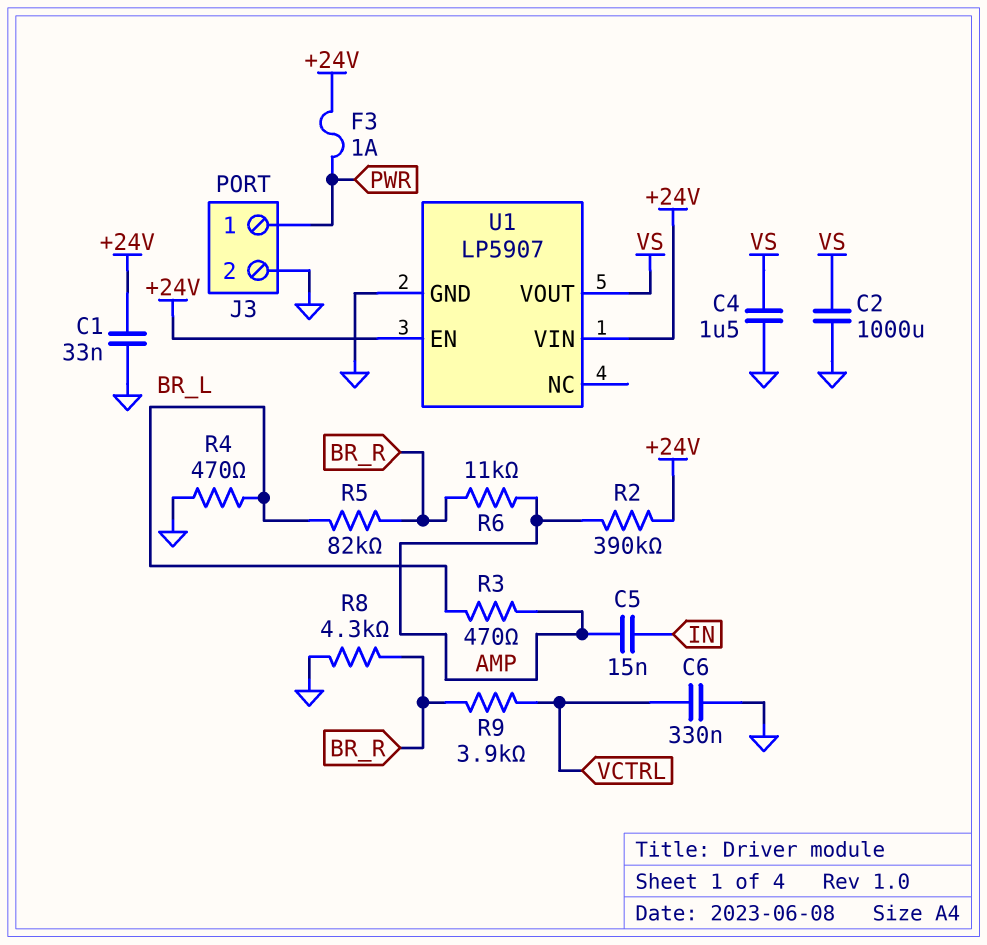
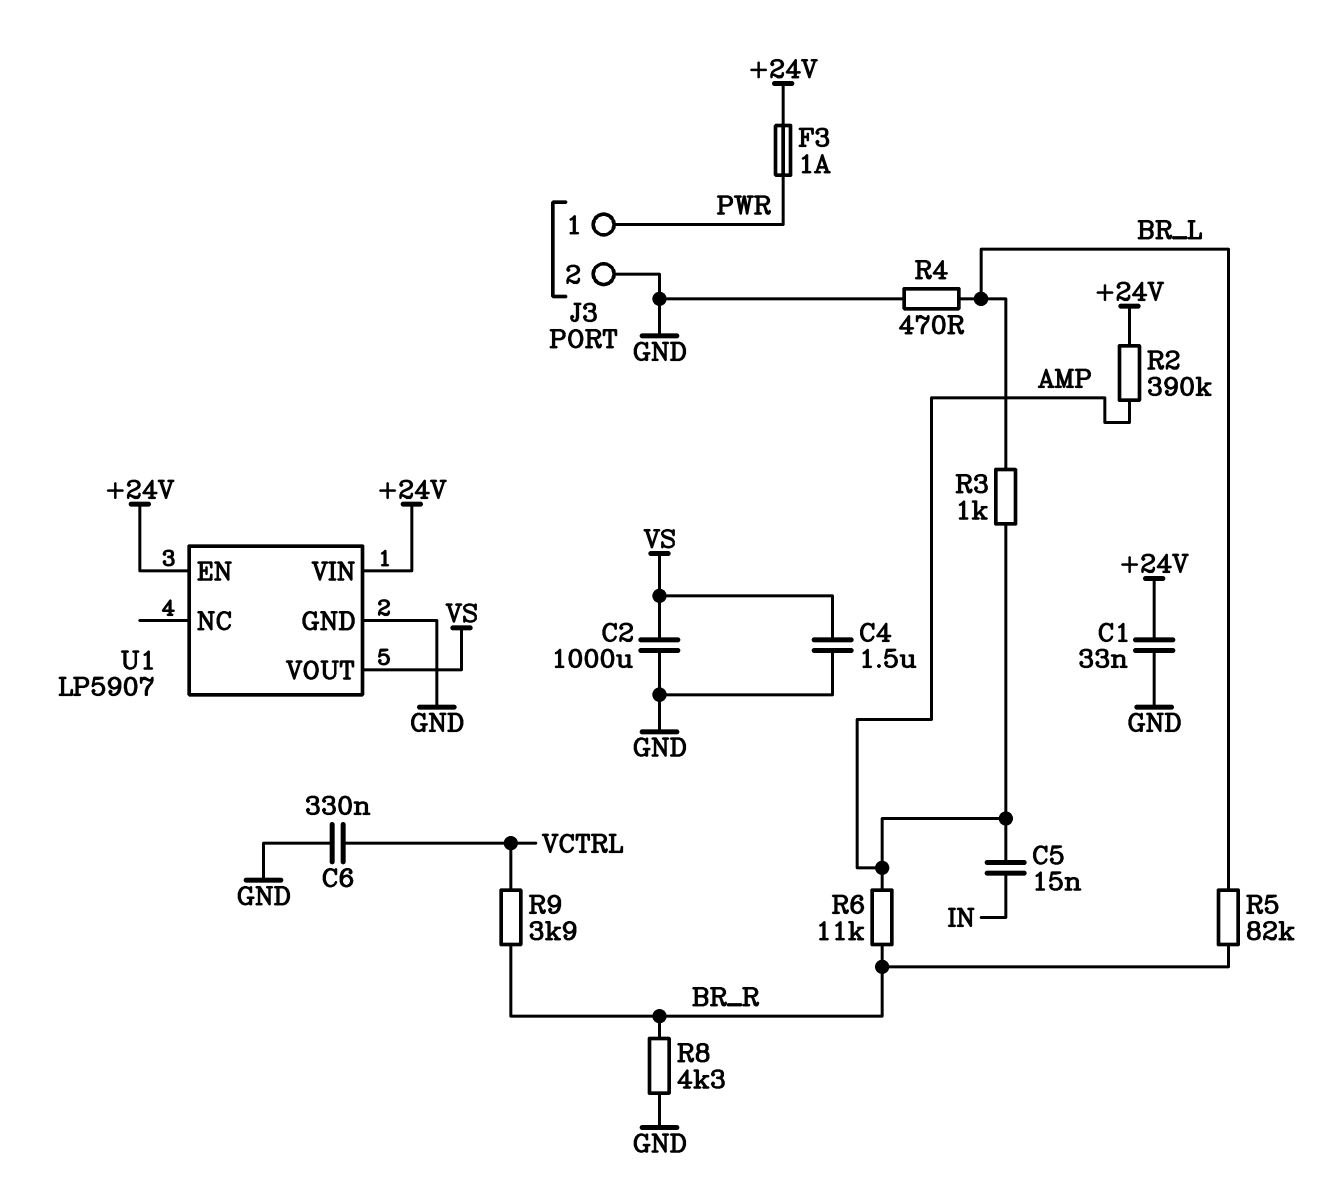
R3: 470 (AMP, BR_L) -> 1k (AMP, BR_L)

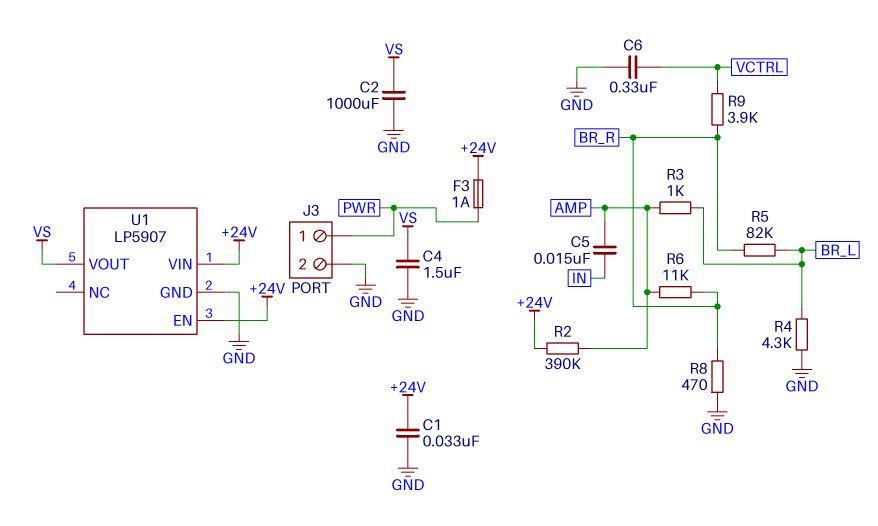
R4: 470 (BR_L, GND) -> 4.3k (BR_L, GND)
R8: 4.3k (BR_R, GND) -> 470 (BR_R, GND)

